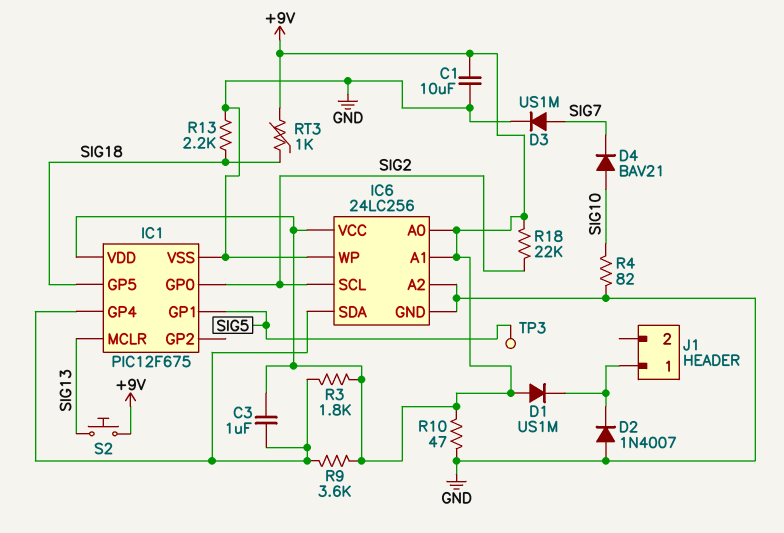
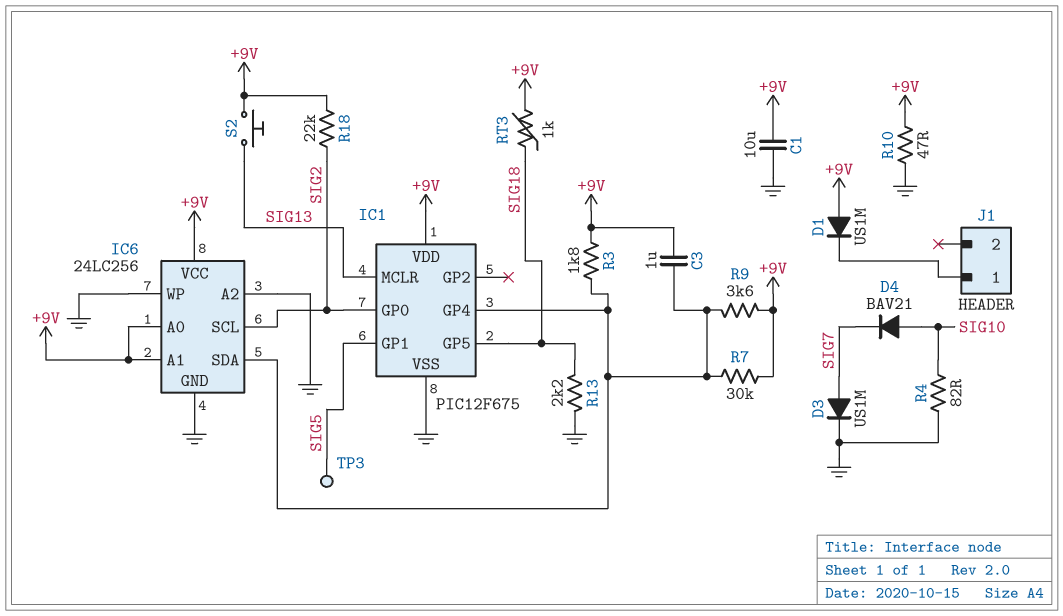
D2: diode 1N4007 (A GND, K J1/1) -> none
R7: none -> 30k (+9V, IC1/GP4)

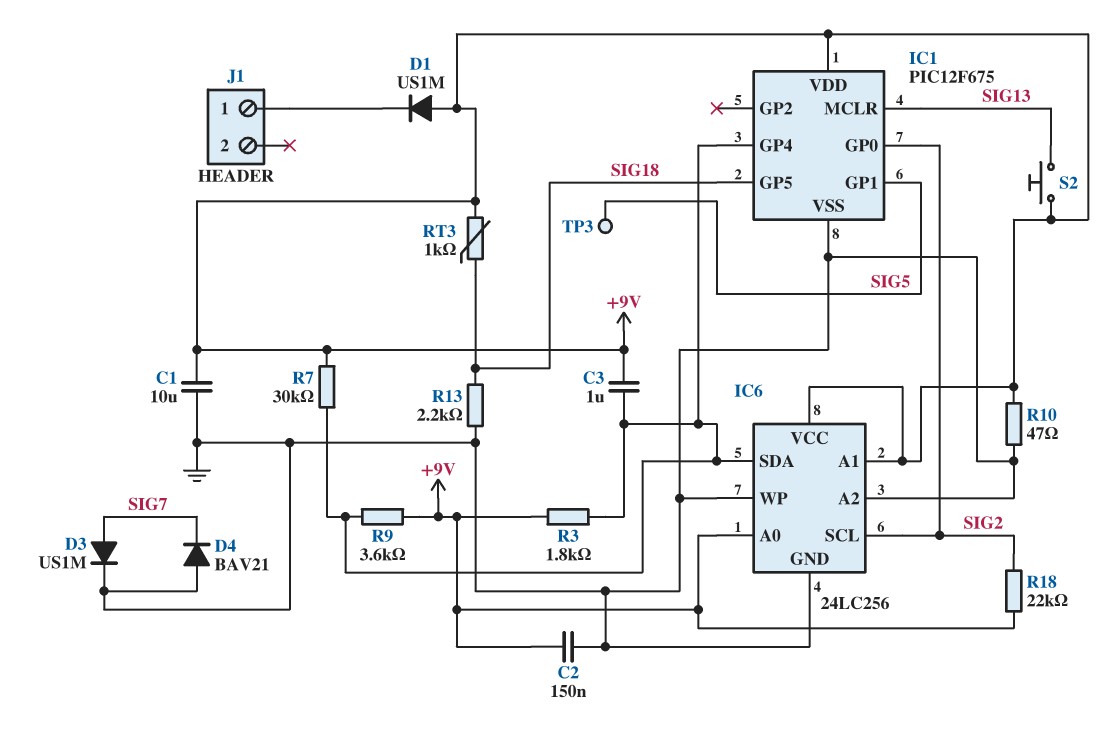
C2: none -> 150nF (+9V, GND)
D4: diode BAV21 (A SIG10, K SIG7) -> diode BAV21 (A GND, K SIG7)
R4: 82 (GND, SIG10) -> none

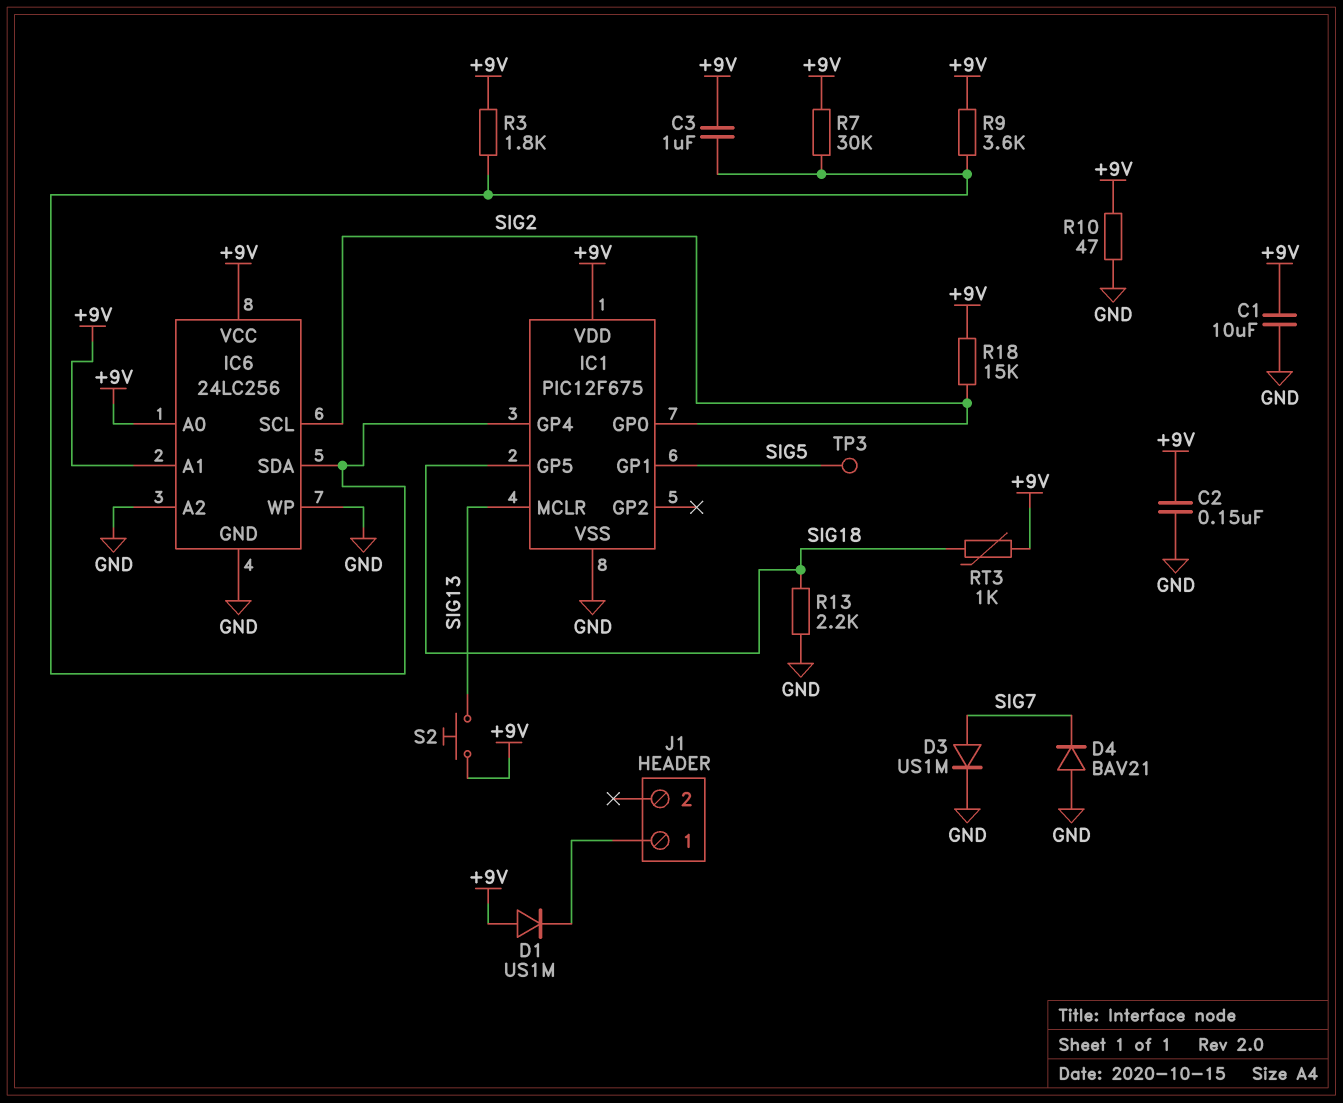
R18: 22k (+9V, SIG2) -> 15k (+9V, SIG2)

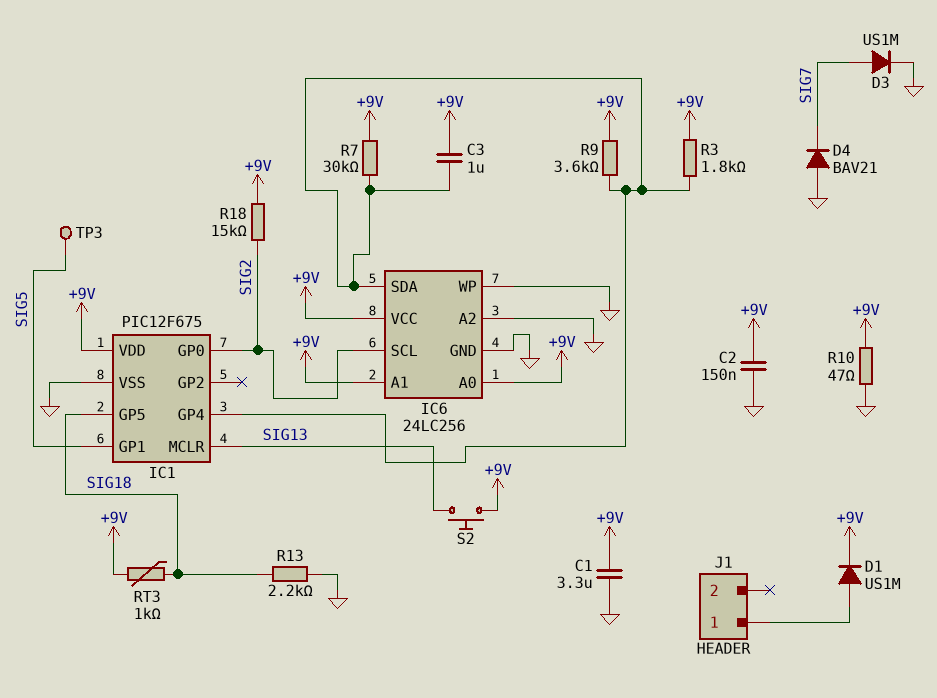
C1: 10uF (+9V, GND) -> 3.3uF (+9V, GND)
D1: diode US1M (A +9V, K J1/1) -> diode US1M (A J1/1, K +9V)

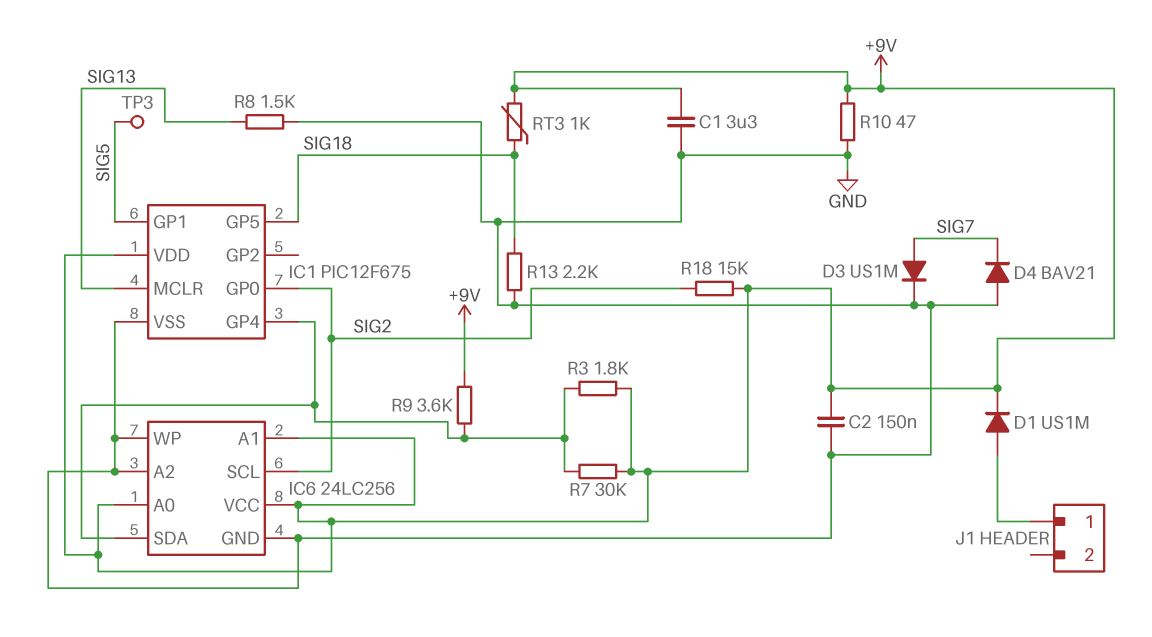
C3: 1uF (+9V, IC1/GP4) -> none
R8: none -> 1.5k (GND, SIG13)
S2: button (+9V, SIG13) -> none

